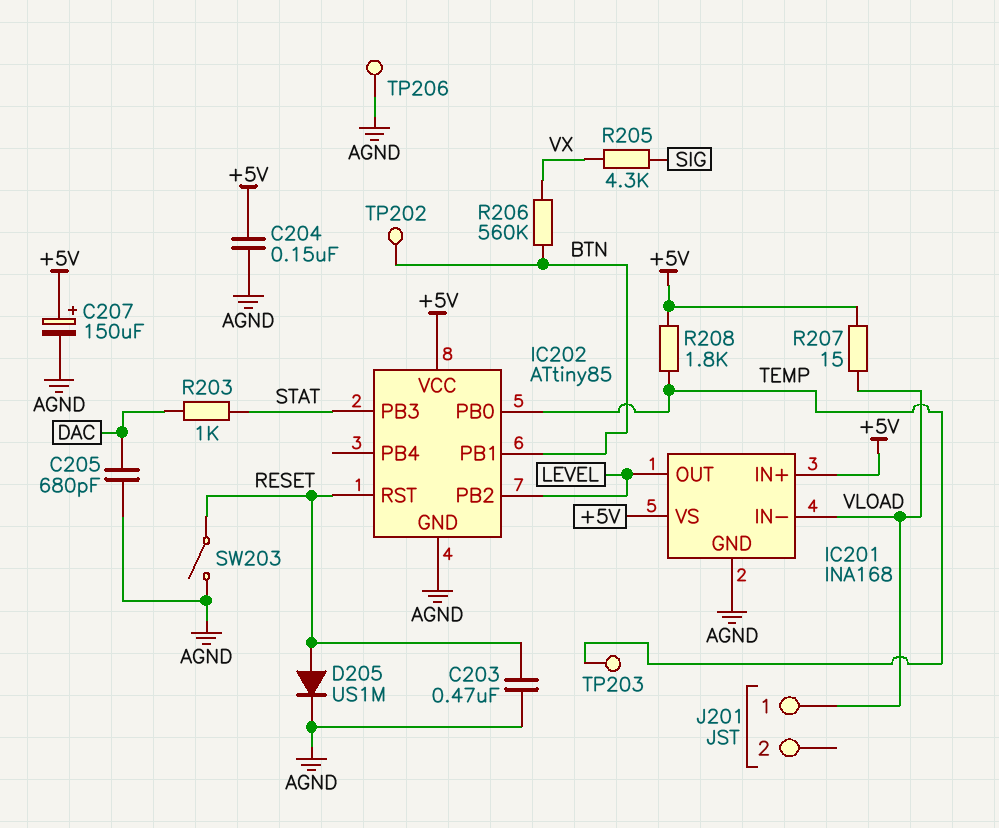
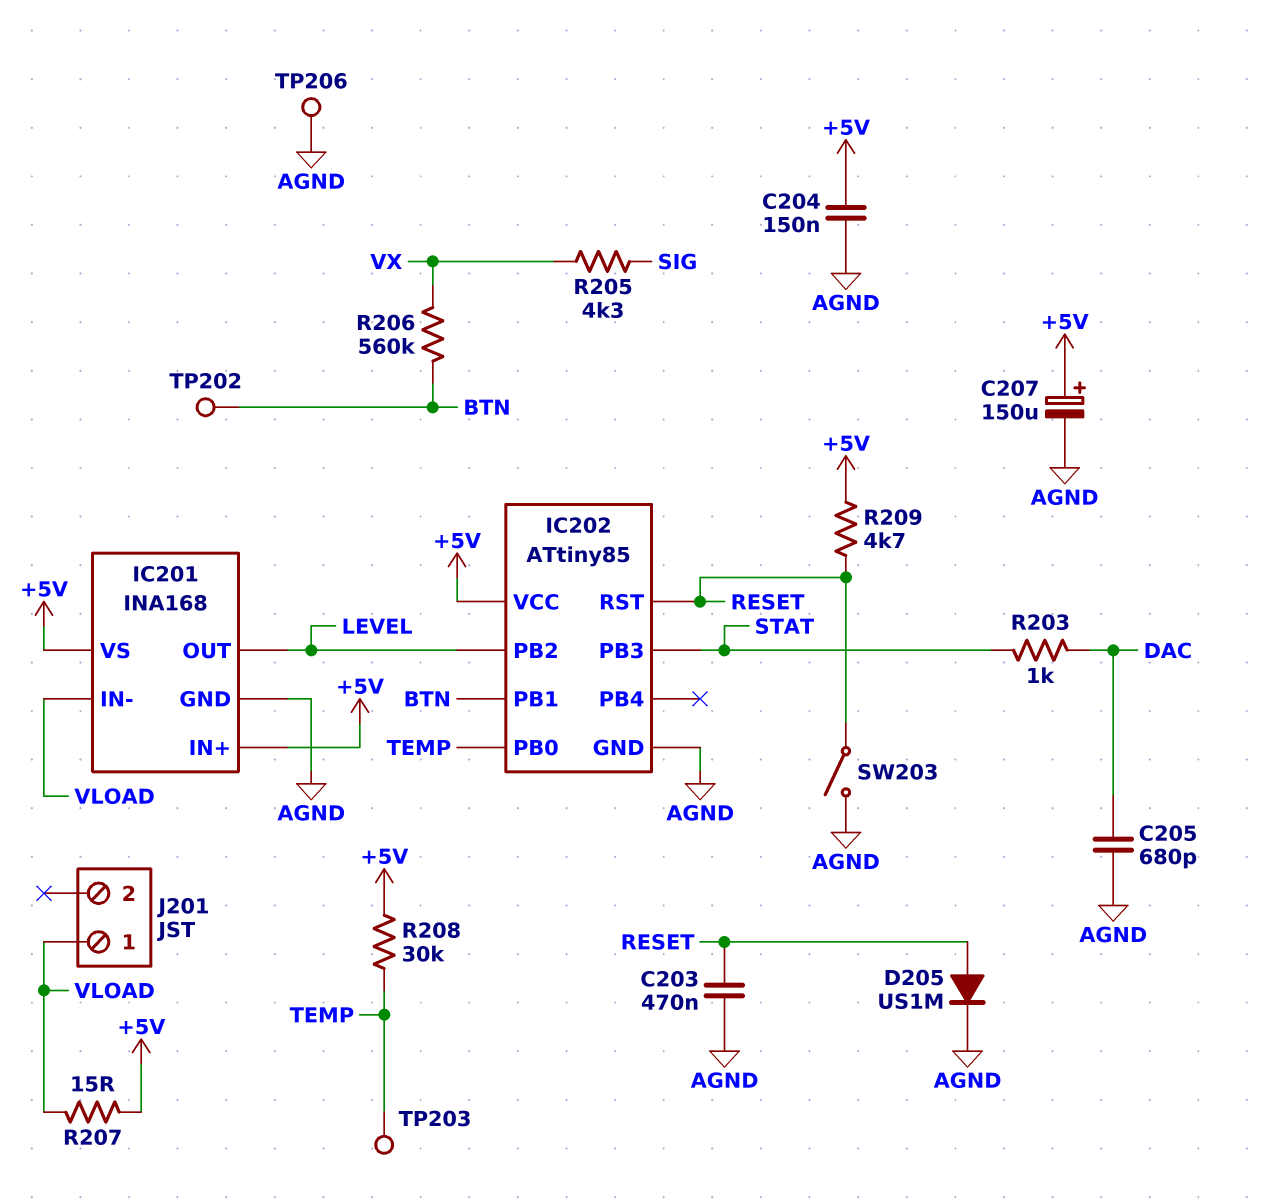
R208: 1.8k (+5V, TEMP) -> 30k (+5V, TEMP)
R209: none -> 4.7k (+5V, RESET)

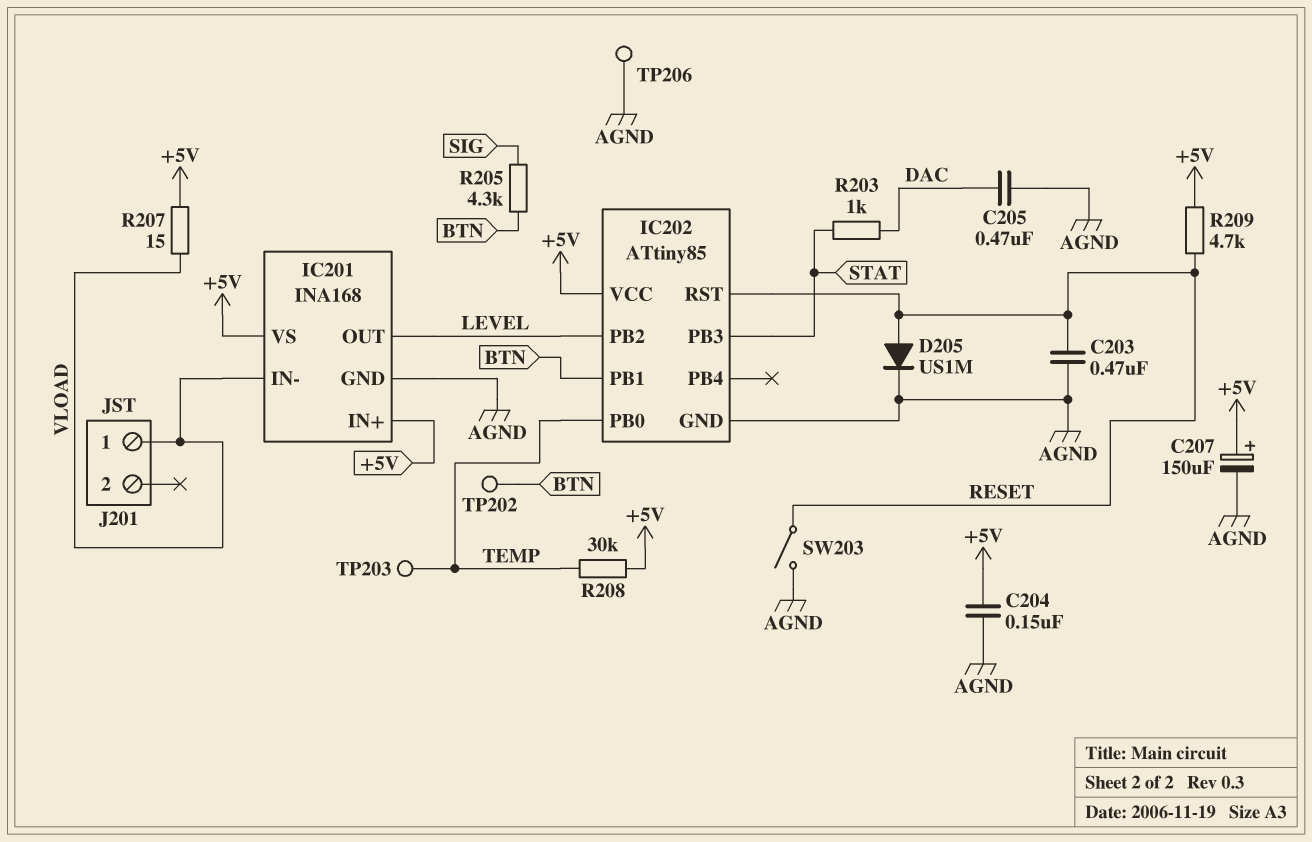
C205: 680pF (AGND, DAC) -> 470nF (AGND, DAC)
R205: 4.3k (SIG, VX) -> 4.3k (BTN, SIG)
R206: 560k (BTN, VX) -> none

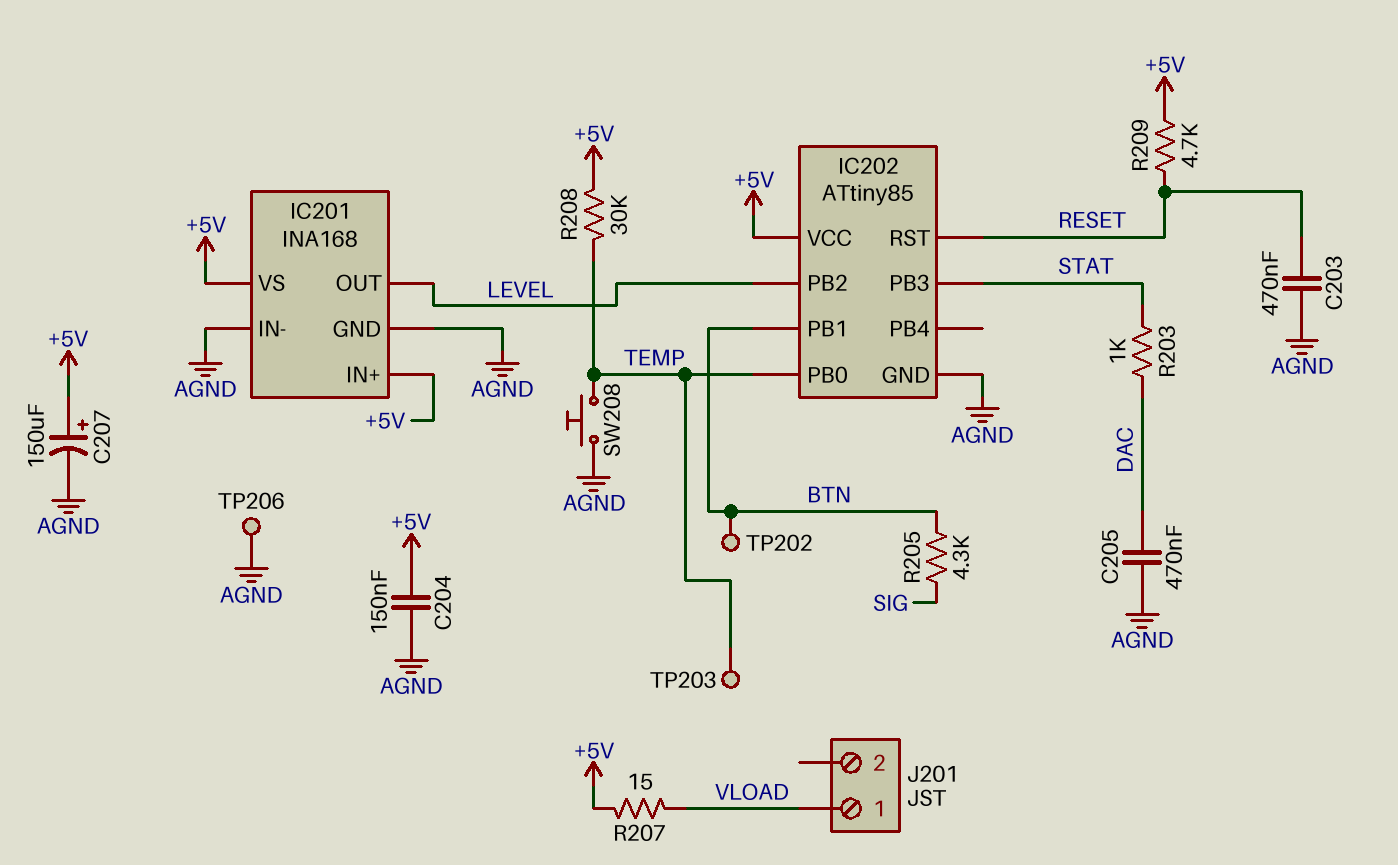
D205: diode US1M (A RESET, K AGND) -> none
IC201 pin IN-: VLOAD -> AGND
SW203: switch (AGND, RESET) -> none
SW208: none -> button (AGND, TEMP)

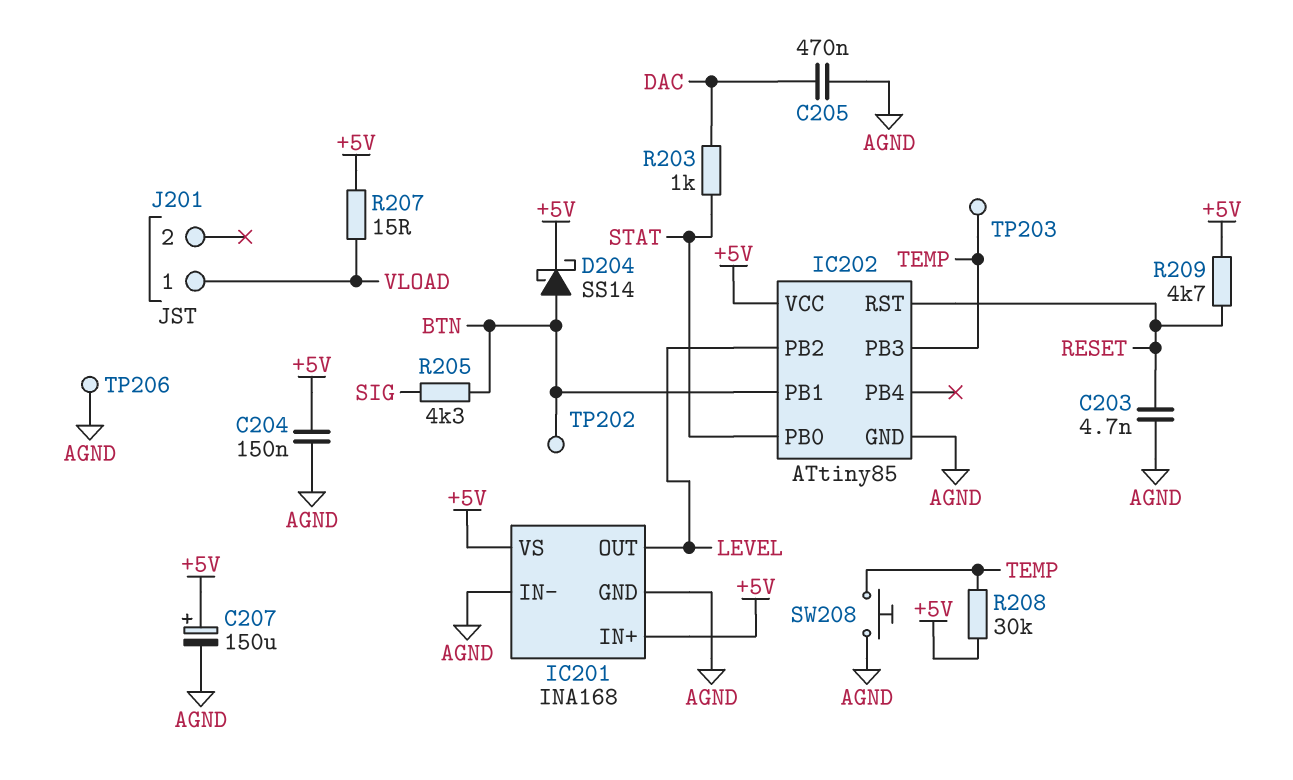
C203: 470nF (AGND, RESET) -> 4.7nF (AGND, RESET)
D204: none -> schottky SS14 (A BTN, K +5V)
IC202 pin PB0: TEMP -> STAT
IC202 pin PB3: STAT -> TEMP

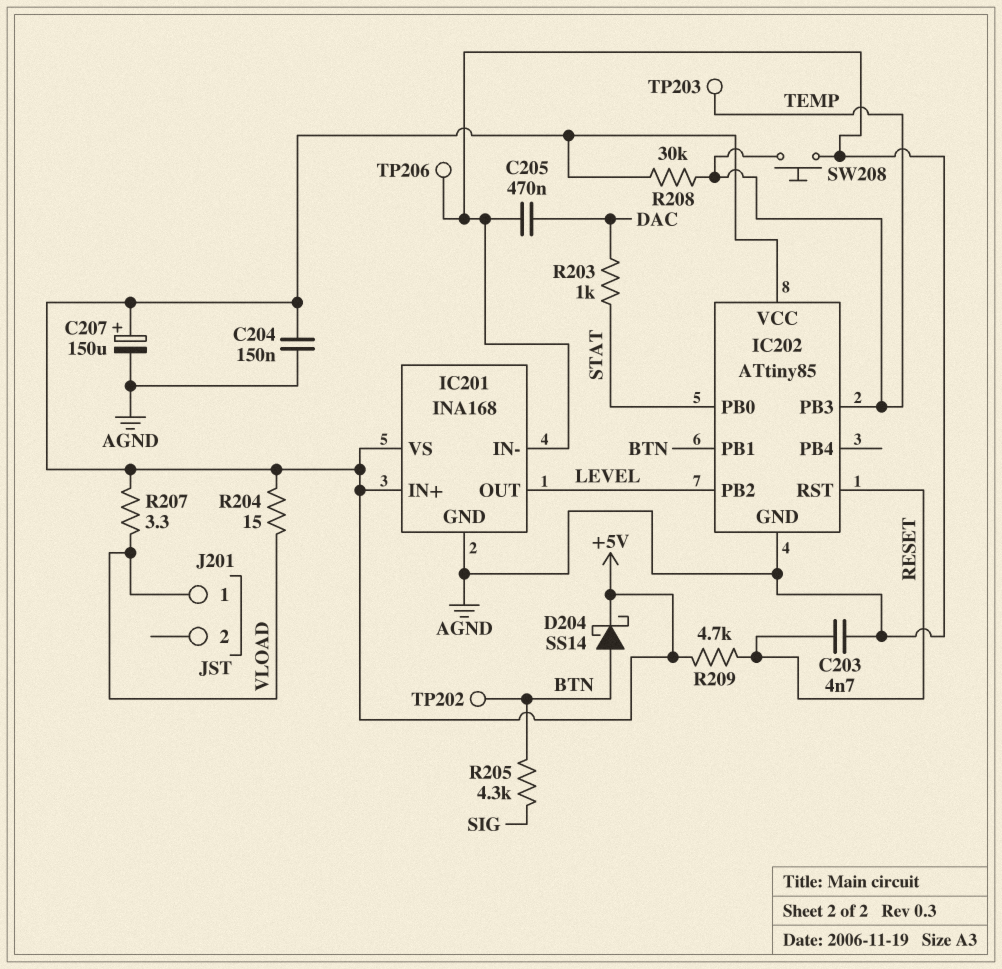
R204: none -> 15 (+5V, VLOAD)
R207: 15 (+5V, VLOAD) -> 3.3 (+5V, VLOAD)

